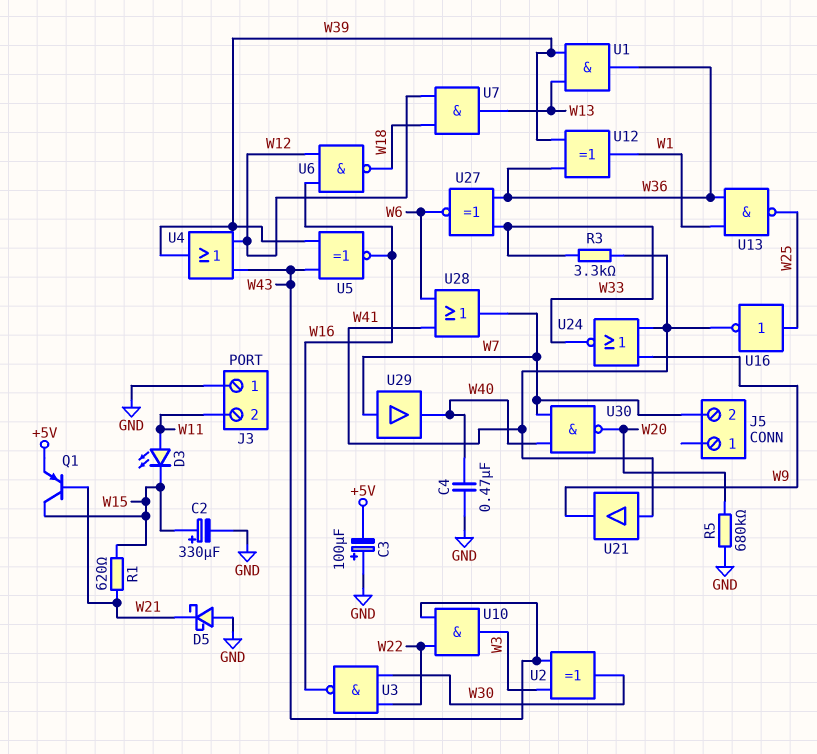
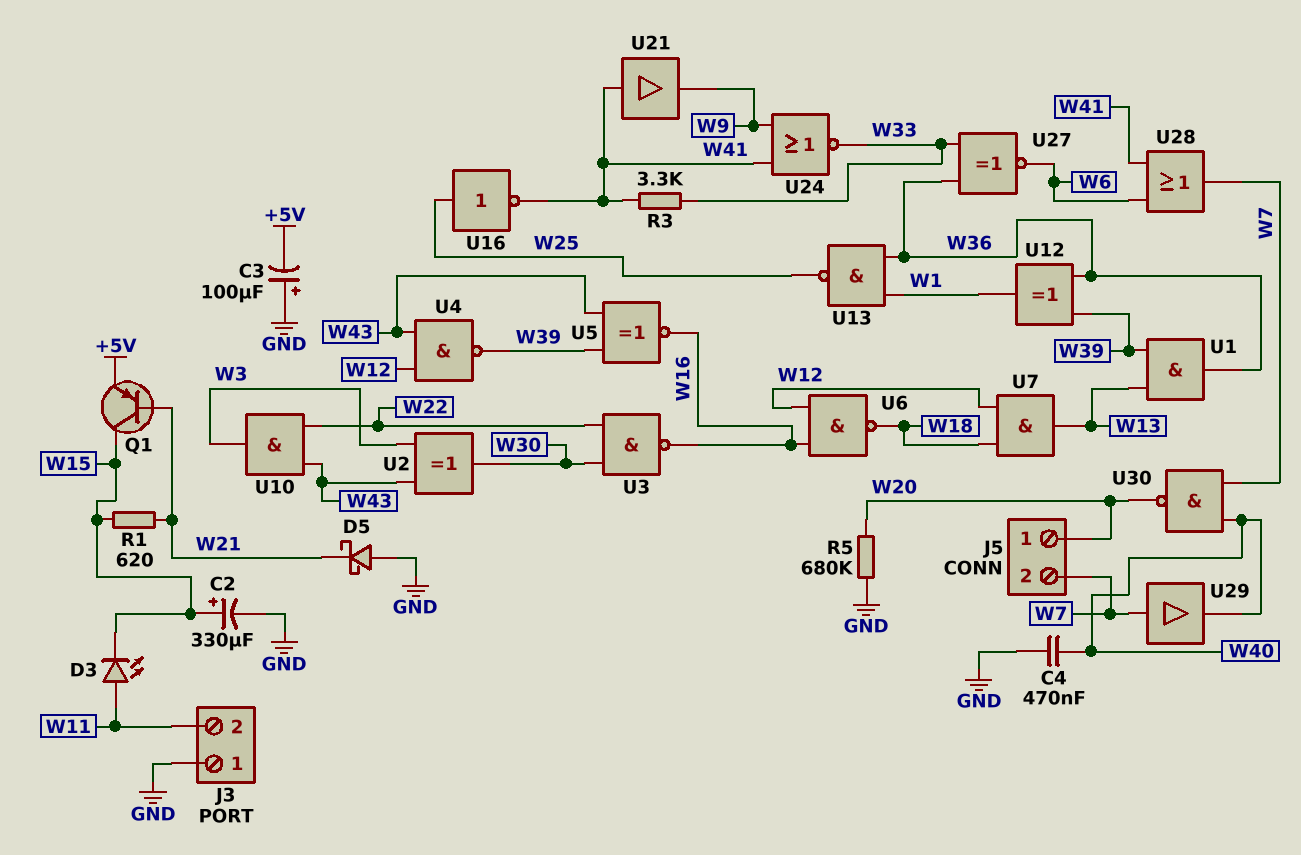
J5 pin 1: none -> W20
U4: OR (in W12, in W43, out W39) -> NAND (in W12, in W43, out W39)

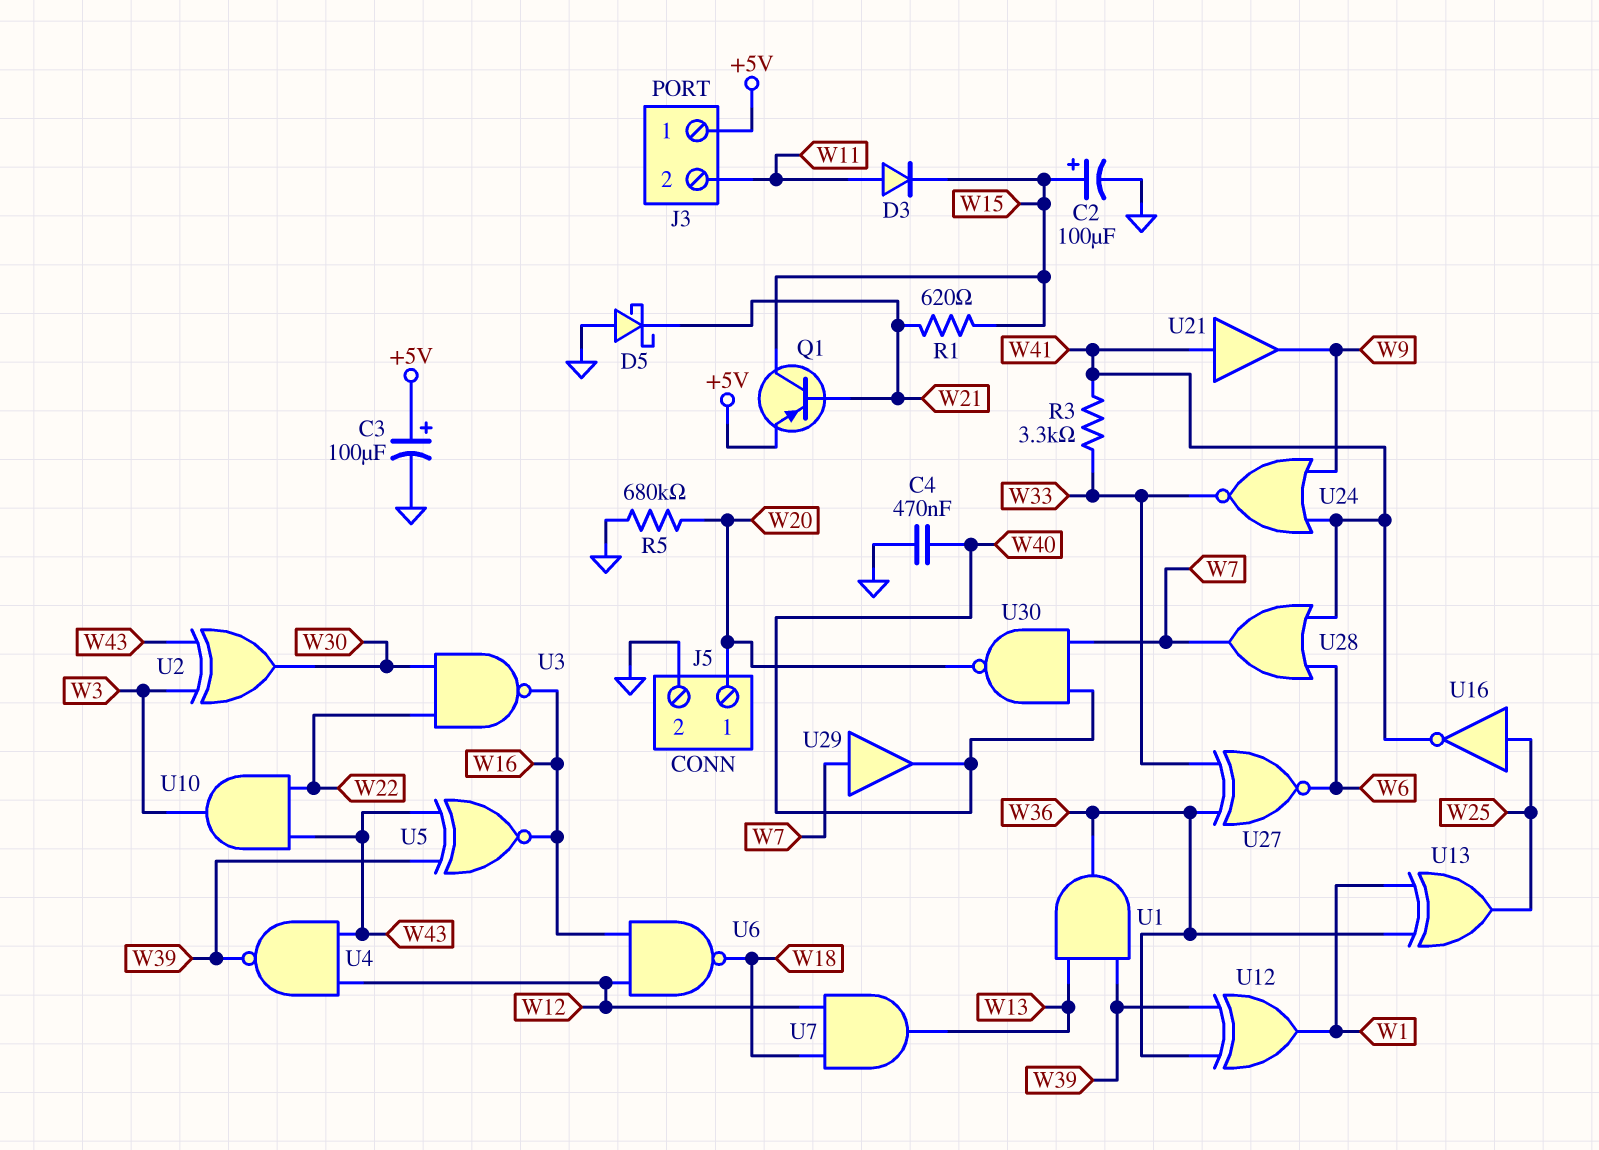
C2: 330uF (plus W15, minus GND) -> 100uF (plus W15, minus GND)
C3: 100uF (plus GND, minus +5V) -> 100uF (plus +5V, minus GND)
D3: LED (A W11, K W15) -> diode (A W11, K W15)
J3 pin 1: GND -> +5V
J5 pin 2: W7 -> GND
U13: NAND (in W1, in W36, out W25) -> XOR (in W1, in W36, out W25)

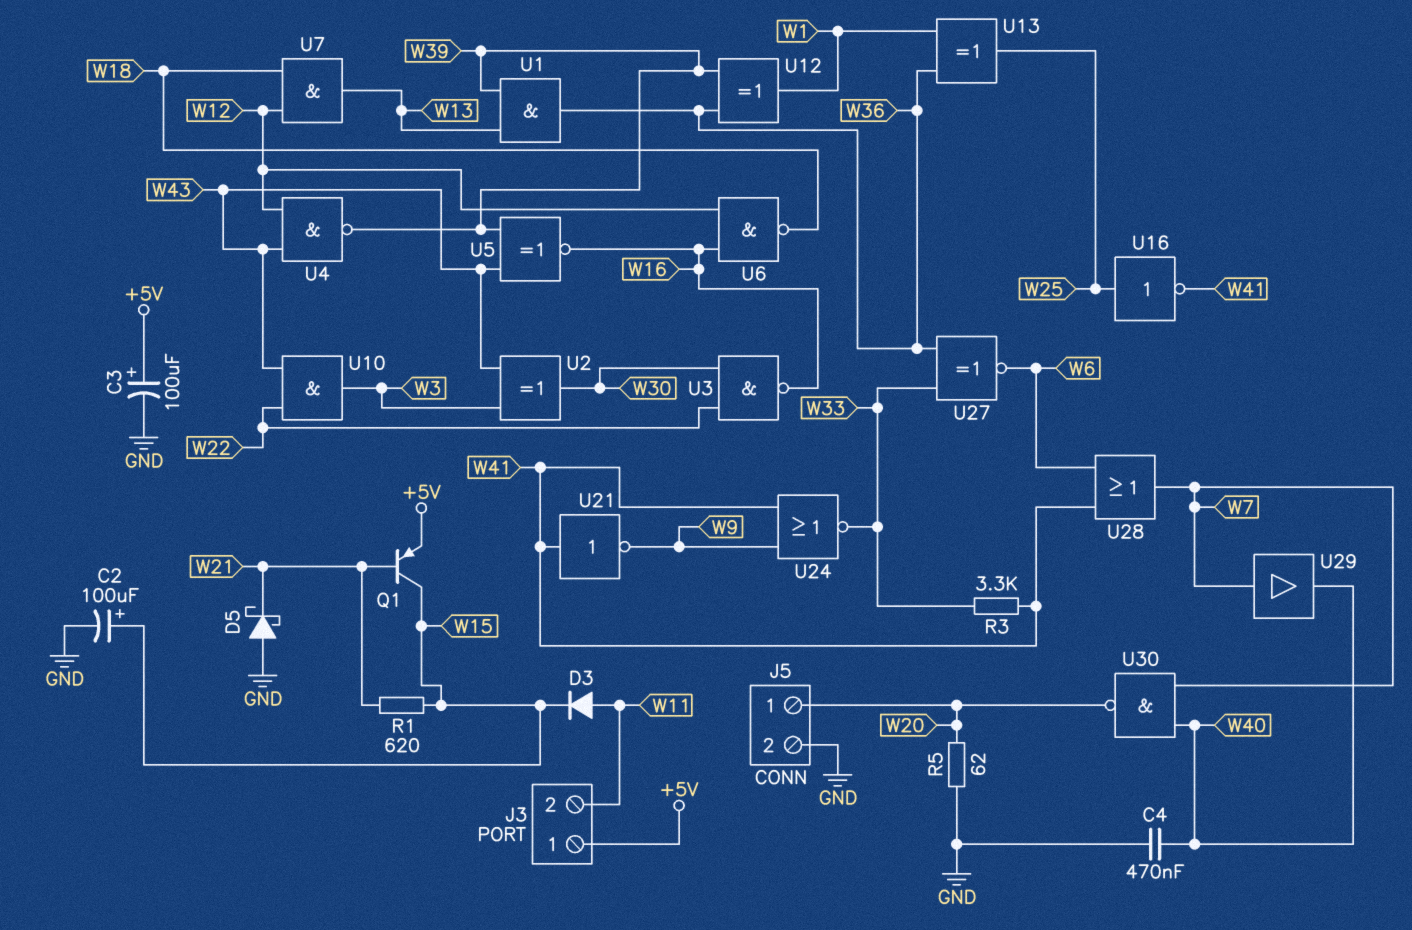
R5: 680k (GND, W20) -> 62 (GND, W20)
U21: buffer (in W41, out W9) -> NOT (in W41, out W9)

